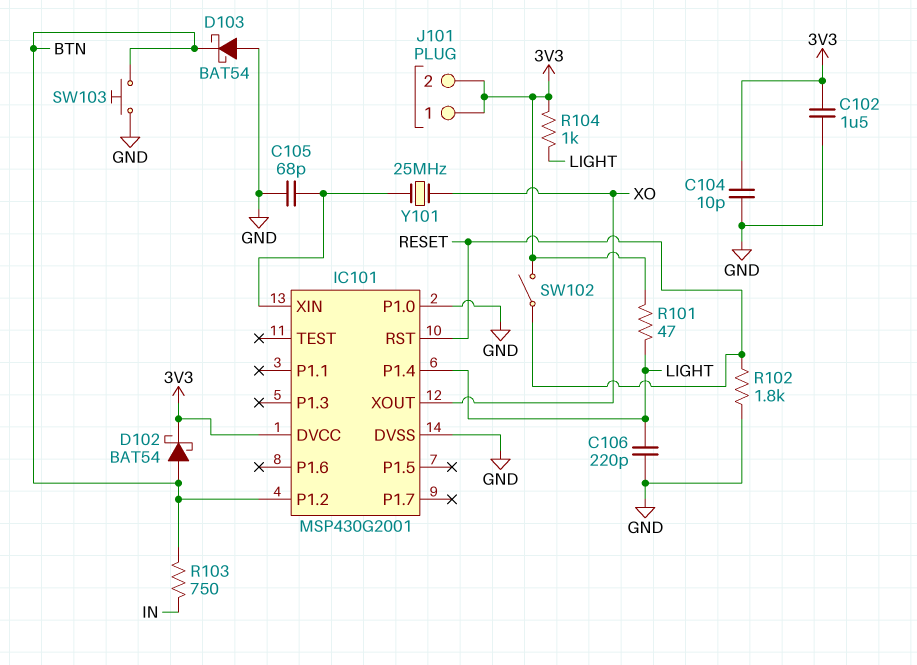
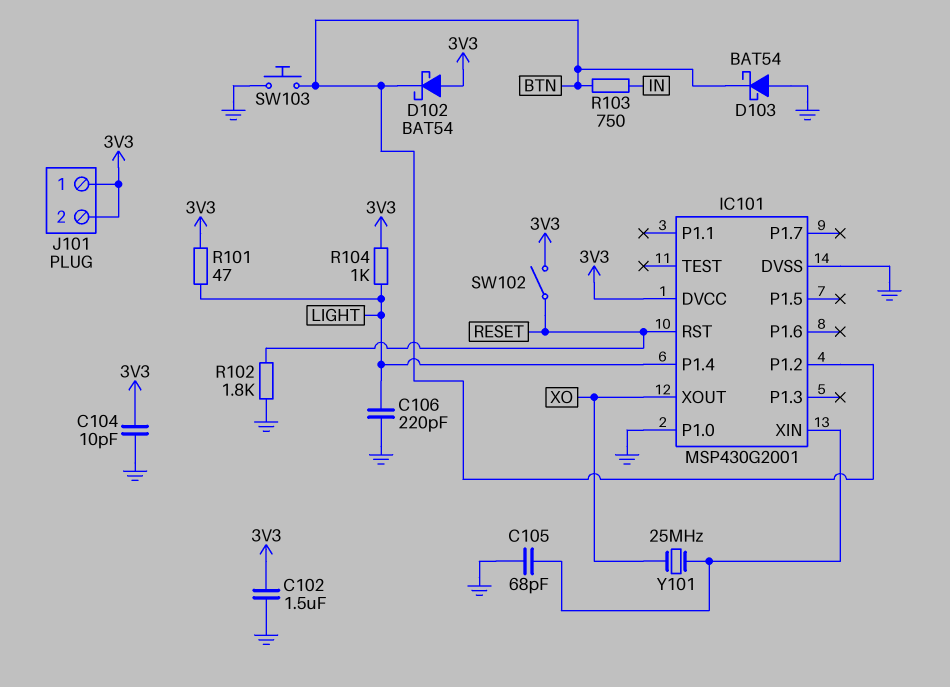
D102: schottky BAT54 (A BTN, K 3V3) -> schottky BAT54 (A 3V3, K BTN)

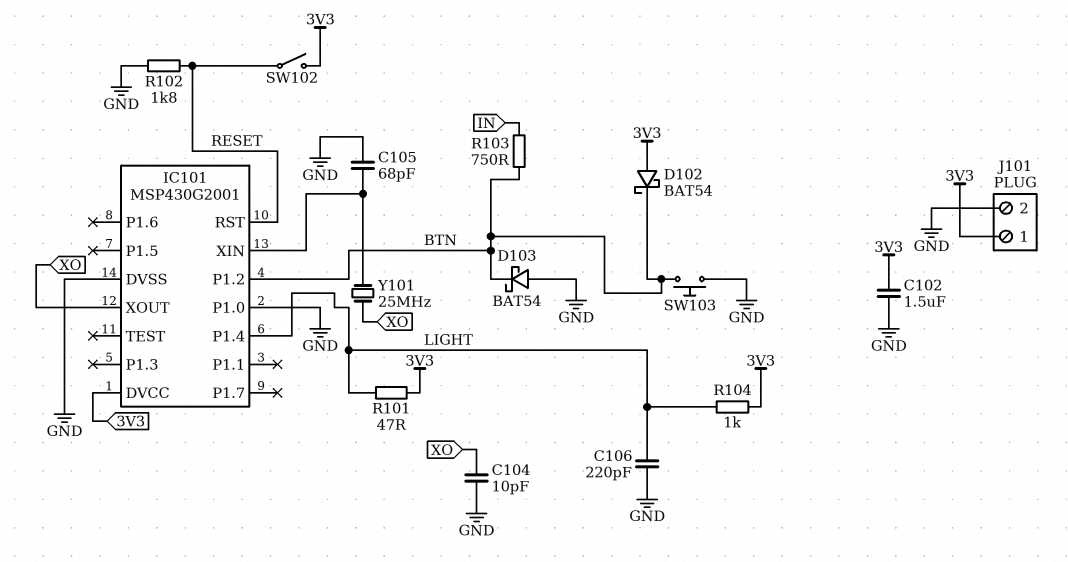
C104: 10pF (3V3, GND) -> 10pF (GND, XO)
J101 pin 2: 3V3 -> GND

